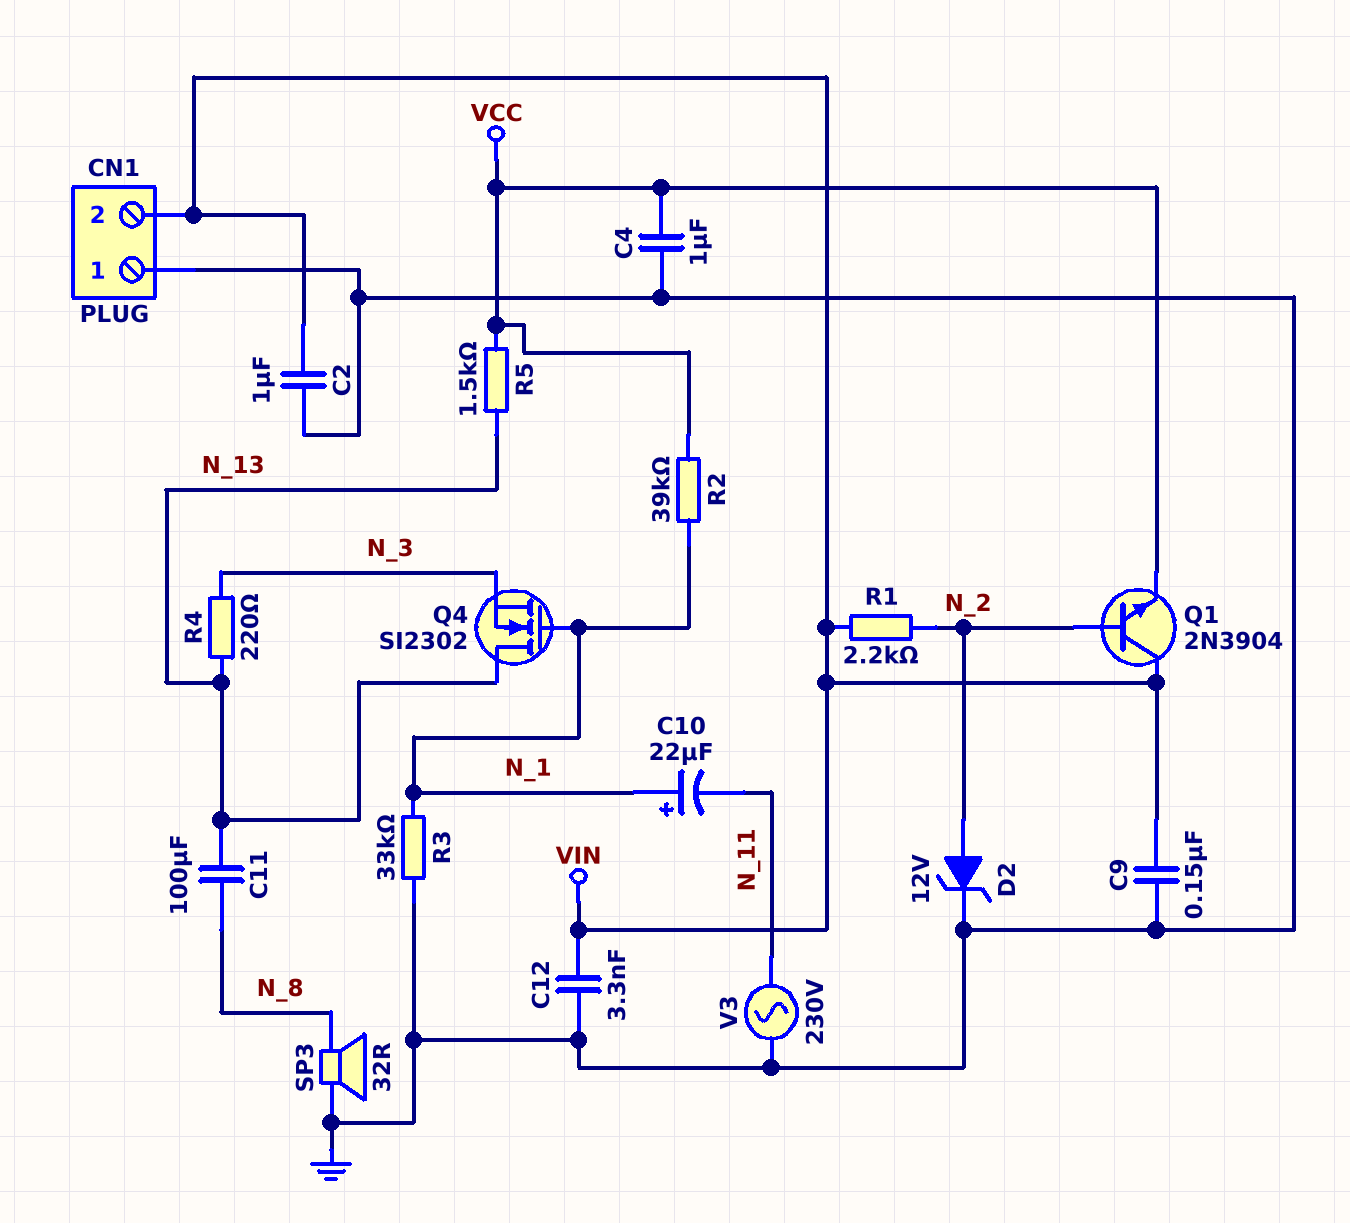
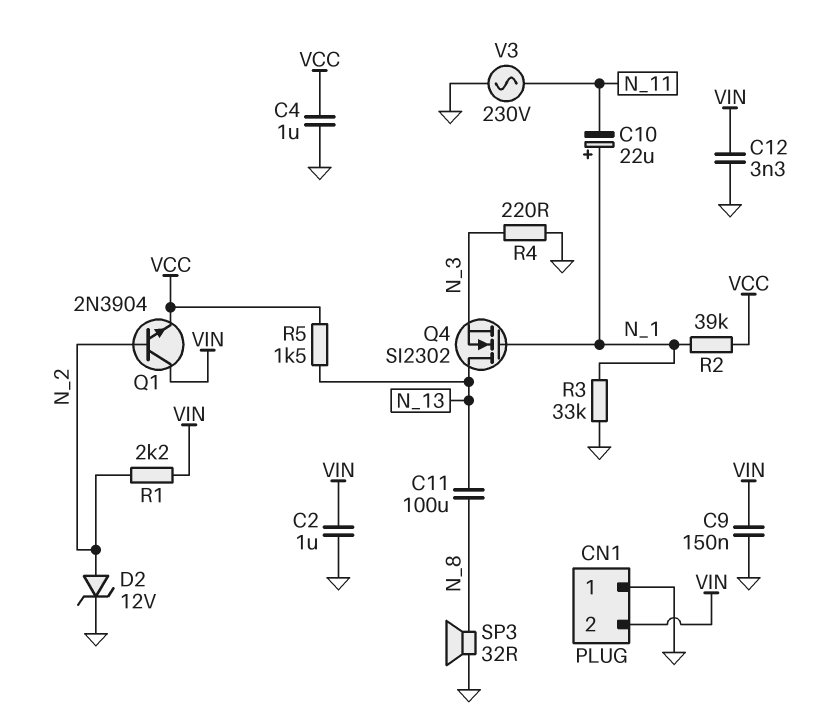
R4: 220 (N_3, N_13) -> 220 (GND, N_3)

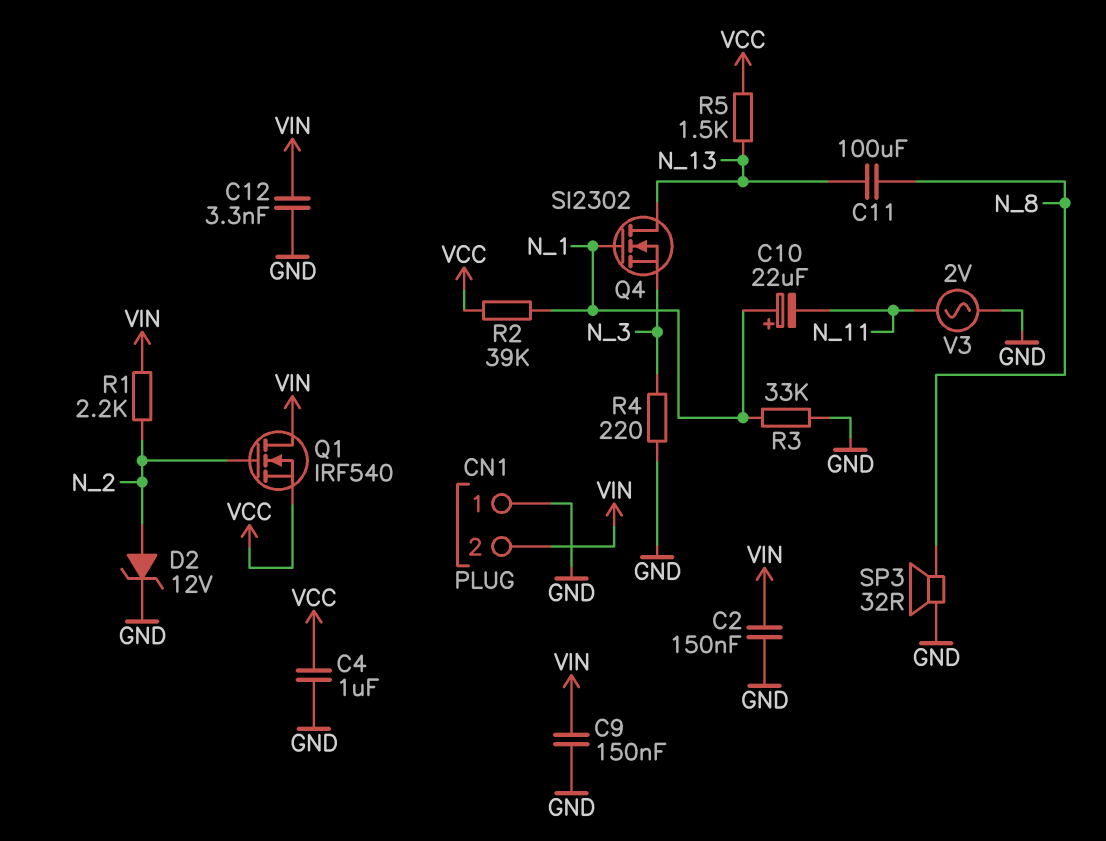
C2: 1uF (GND, VIN) -> 150nF (GND, VIN)
Q1: NPN 2N3904 (B N_2, C VIN, E VCC) -> NMOS IRF540 (G N_2, D VIN, S VCC)
V3: AC 230V (GND, N_11) -> AC 2V (GND, N_11)

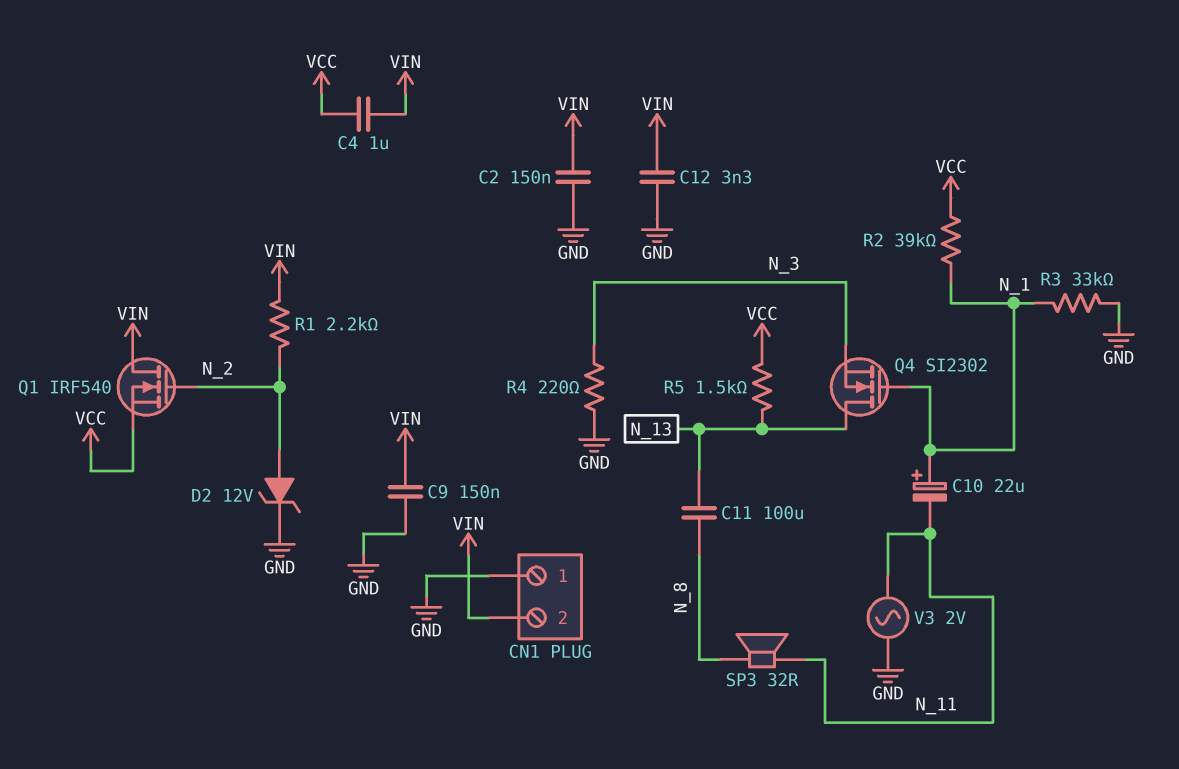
C4: 1uF (GND, VCC) -> 1uF (VCC, VIN)
SP3: speaker 32R (GND, N_8) -> speaker 32R (N_8, N_11)

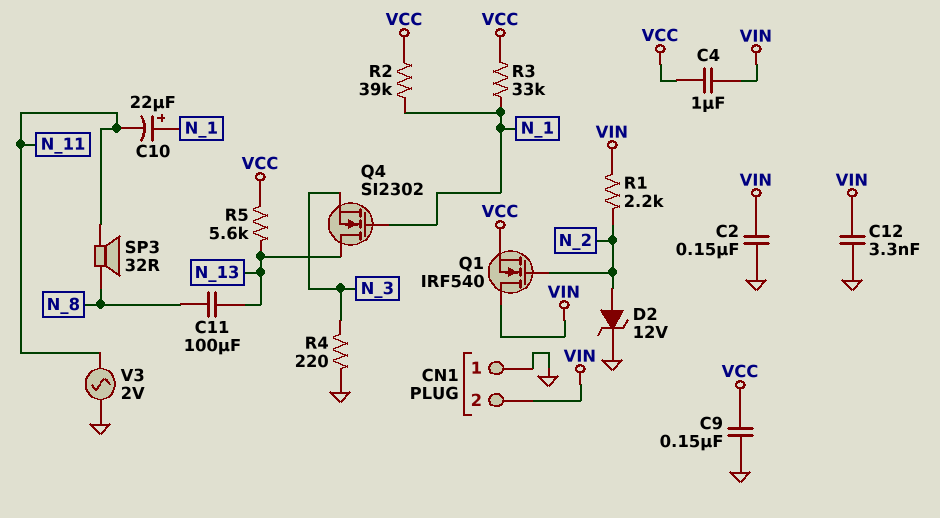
C9: 150nF (GND, VIN) -> 150nF (GND, VCC)
R3: 33k (GND, N_1) -> 33k (N_1, VCC)
R5: 1.5k (N_13, VCC) -> 5.6k (N_13, VCC)

